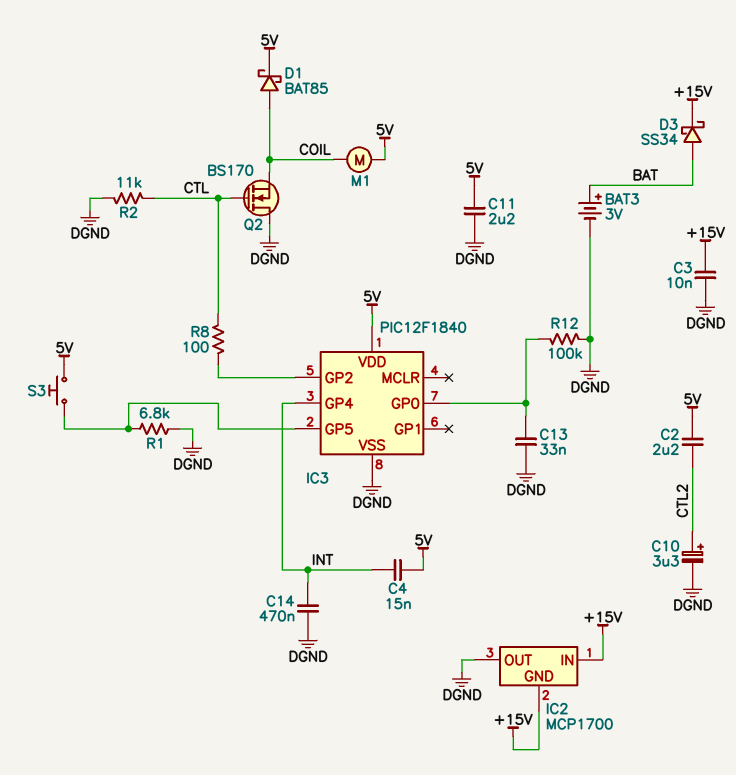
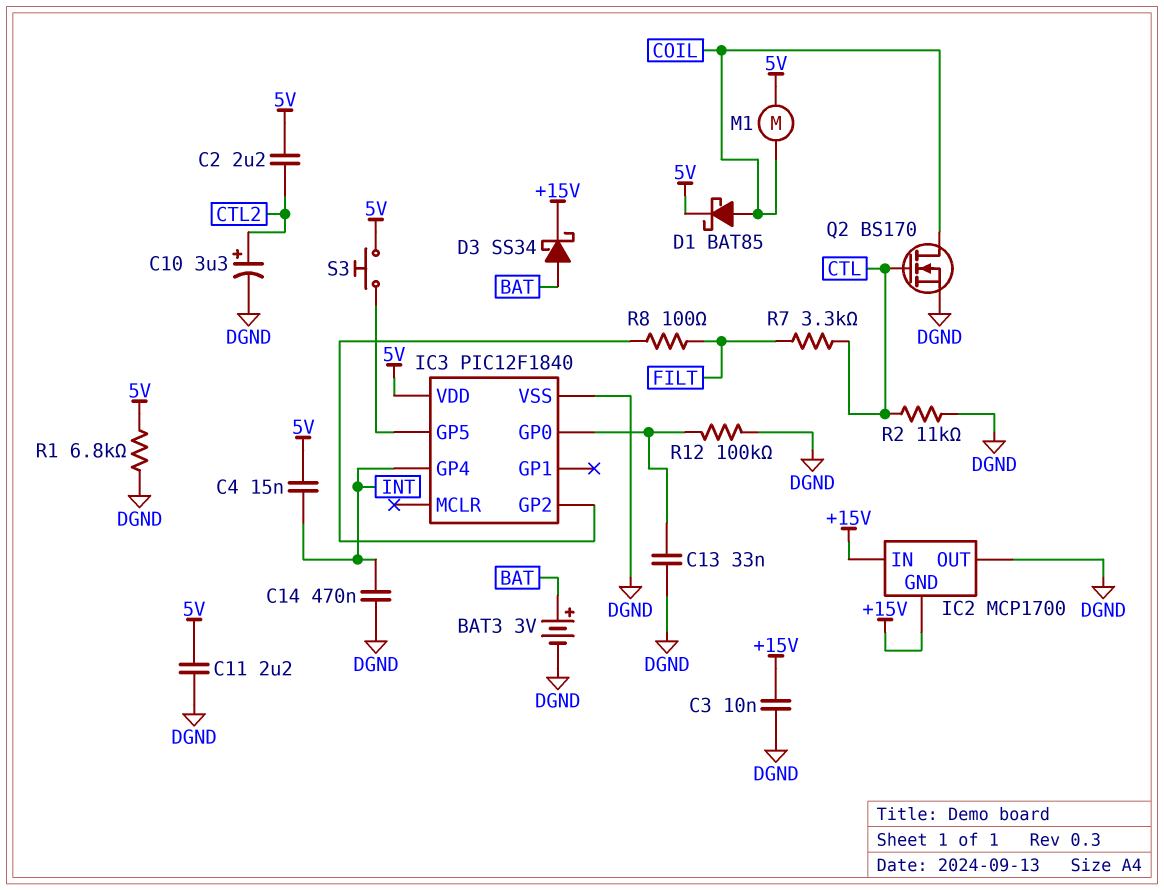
Q2: NMOS BS170 (G CTL, D DGND, S COIL) -> NMOS BS170 (G CTL, D COIL, S DGND)
R1: 6.8k (DGND, IC3/GP5) -> 6.8k (5V, DGND)
R7: none -> 3.3k (CTL, FILT)
R8: 100 (CTL, IC3/GP2) -> 100 (FILT, IC3/GP2)

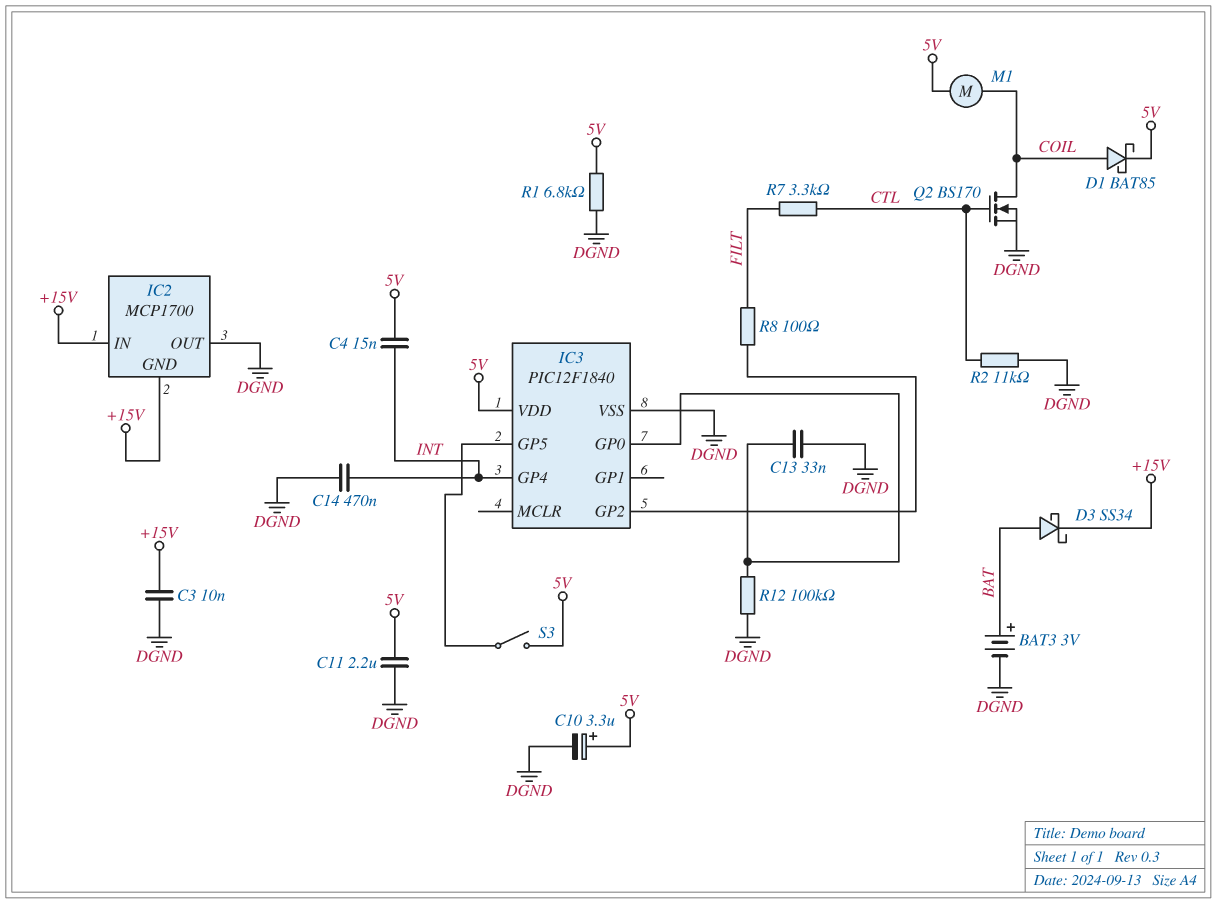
C2: 2.2uF (5V, CTL2) -> none
C10: 3.3uF (plus CTL2, minus DGND) -> 3.3uF (plus 5V, minus DGND)
S3: button (5V, IC3/GP5) -> switch (5V, IC3/GP5)

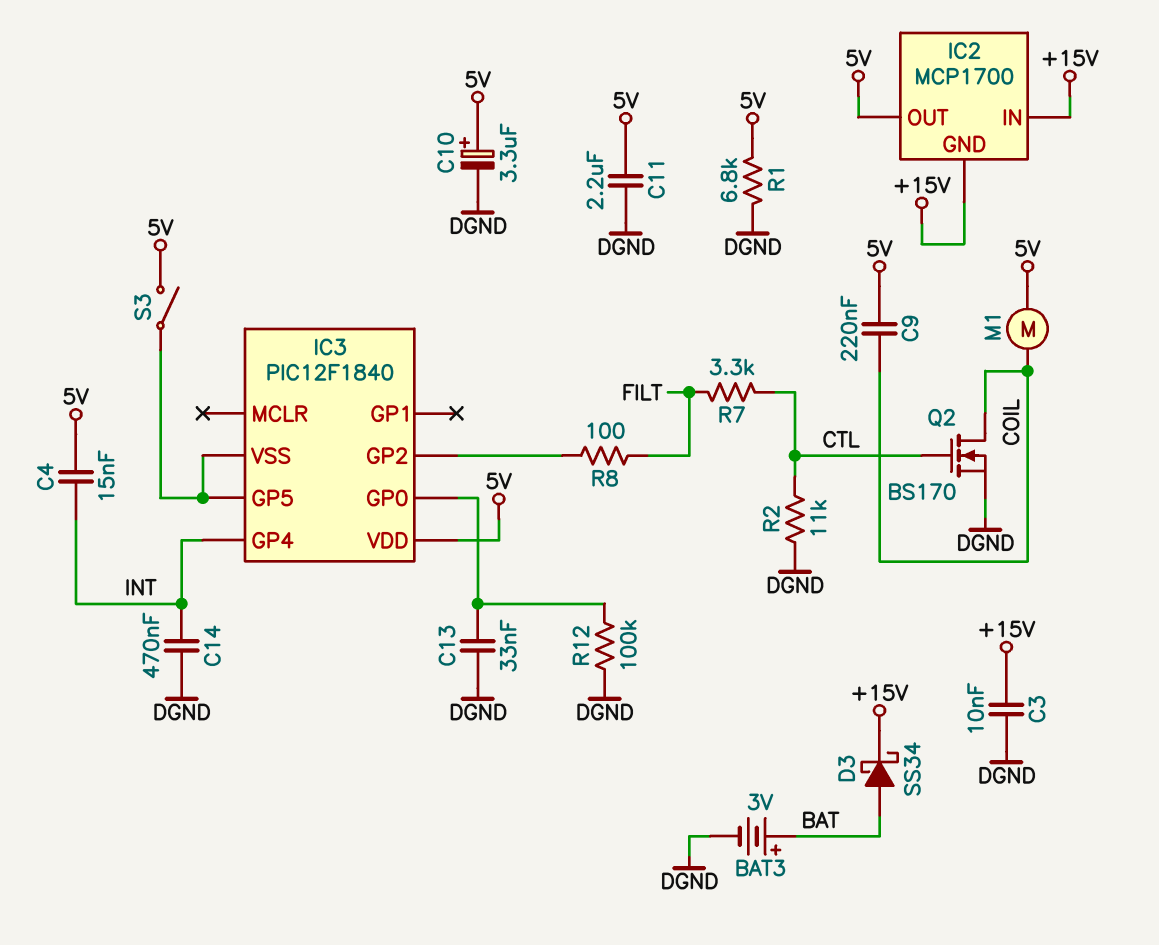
C9: none -> 220nF (5V, COIL)
D1: schottky BAT85 (A COIL, K 5V) -> none
IC2 pin OUT: DGND -> 5V
IC3 pin VSS: DGND -> IC3/GP5

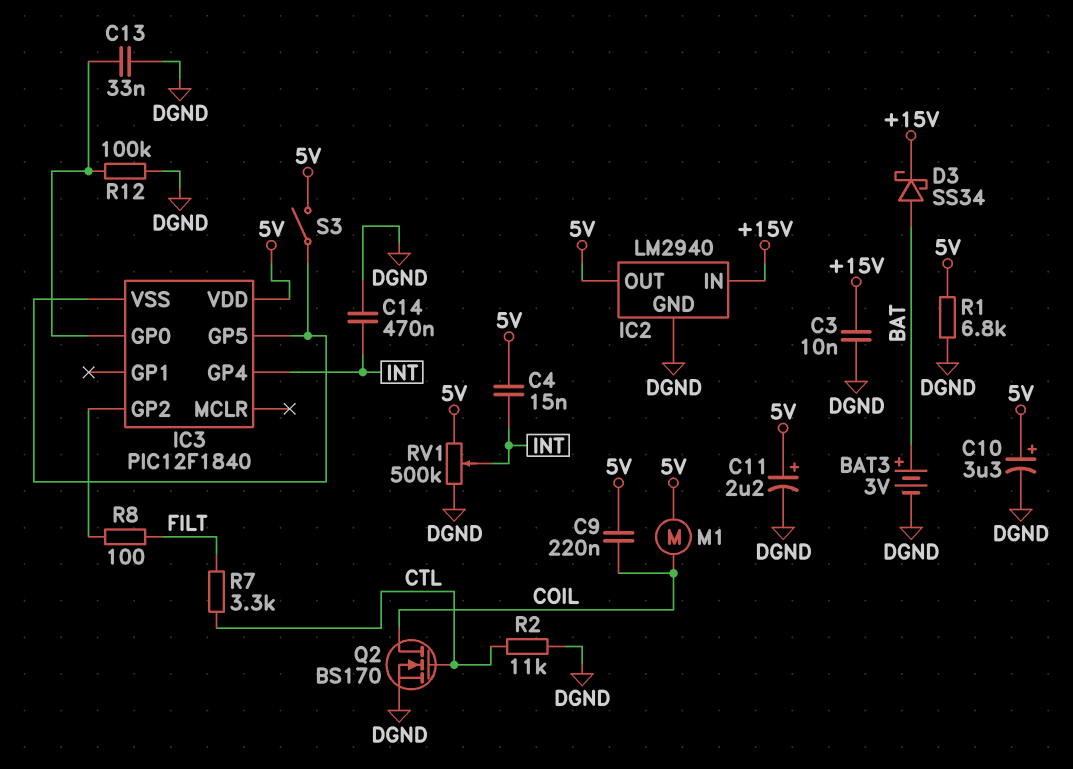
C11: 2.2uF (5V, DGND) -> 2.2uF (plus 5V, minus DGND)
IC2: MCP1700 -> LM2940
IC2 pin GND: +15V -> DGND
RV1: none -> 500k (5V, DGND, wiper INT)

